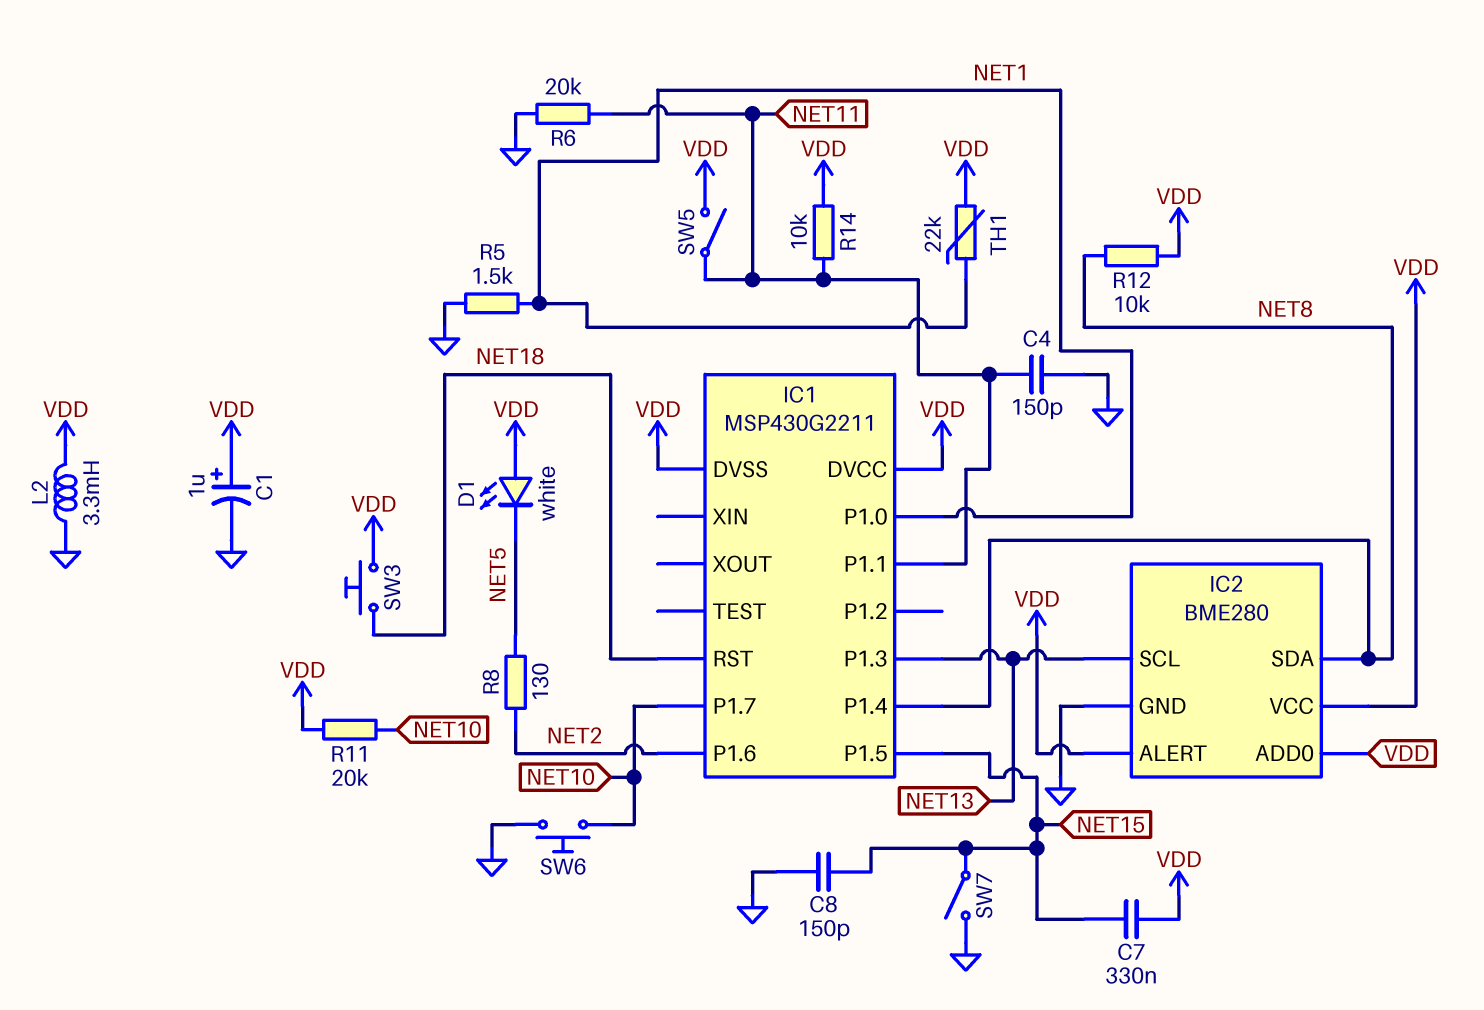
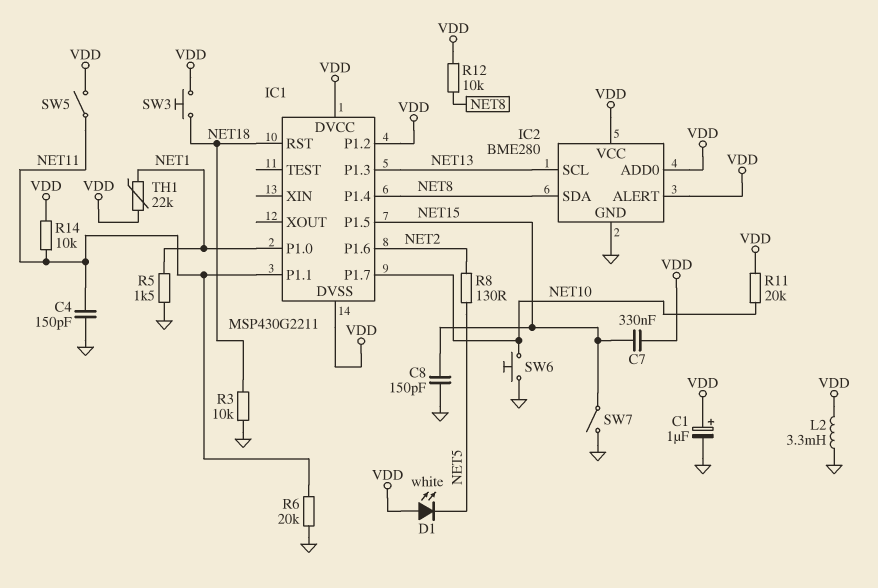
IC1 pin P1.2: none -> VDD
R3: none -> 10k (GND, NET18)

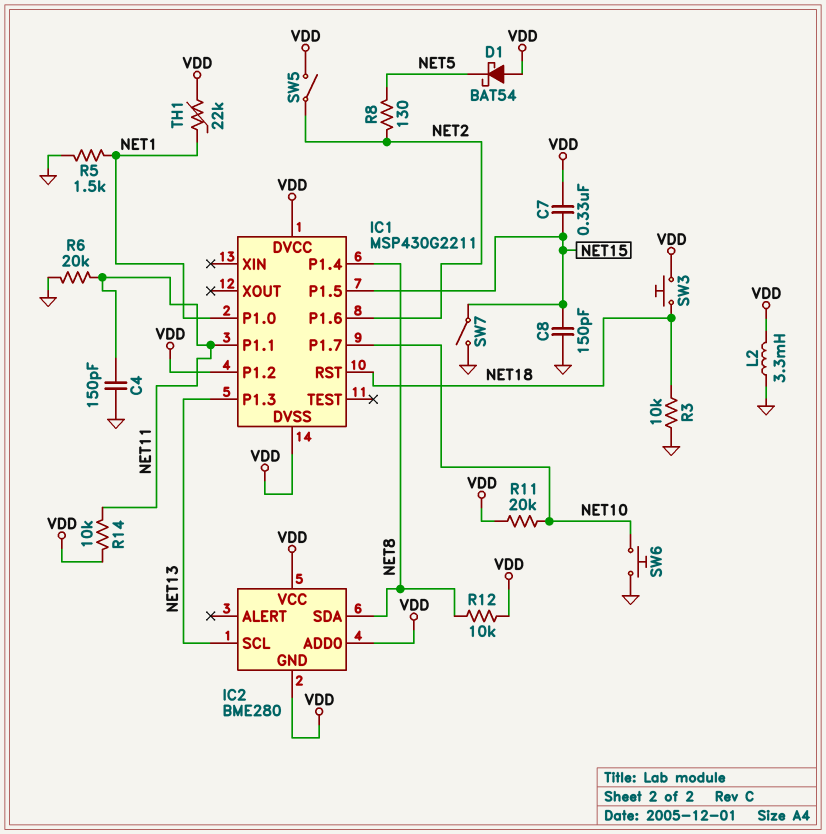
C1: 1uF (plus VDD, minus GND) -> none
D1: LED white (A VDD, K NET5) -> schottky BAT54 (A VDD, K NET5)
IC2 pin ALERT: VDD -> none
IC2 pin GND: GND -> VDD
SW5: switch (NET11, VDD) -> switch (NET2, VDD)

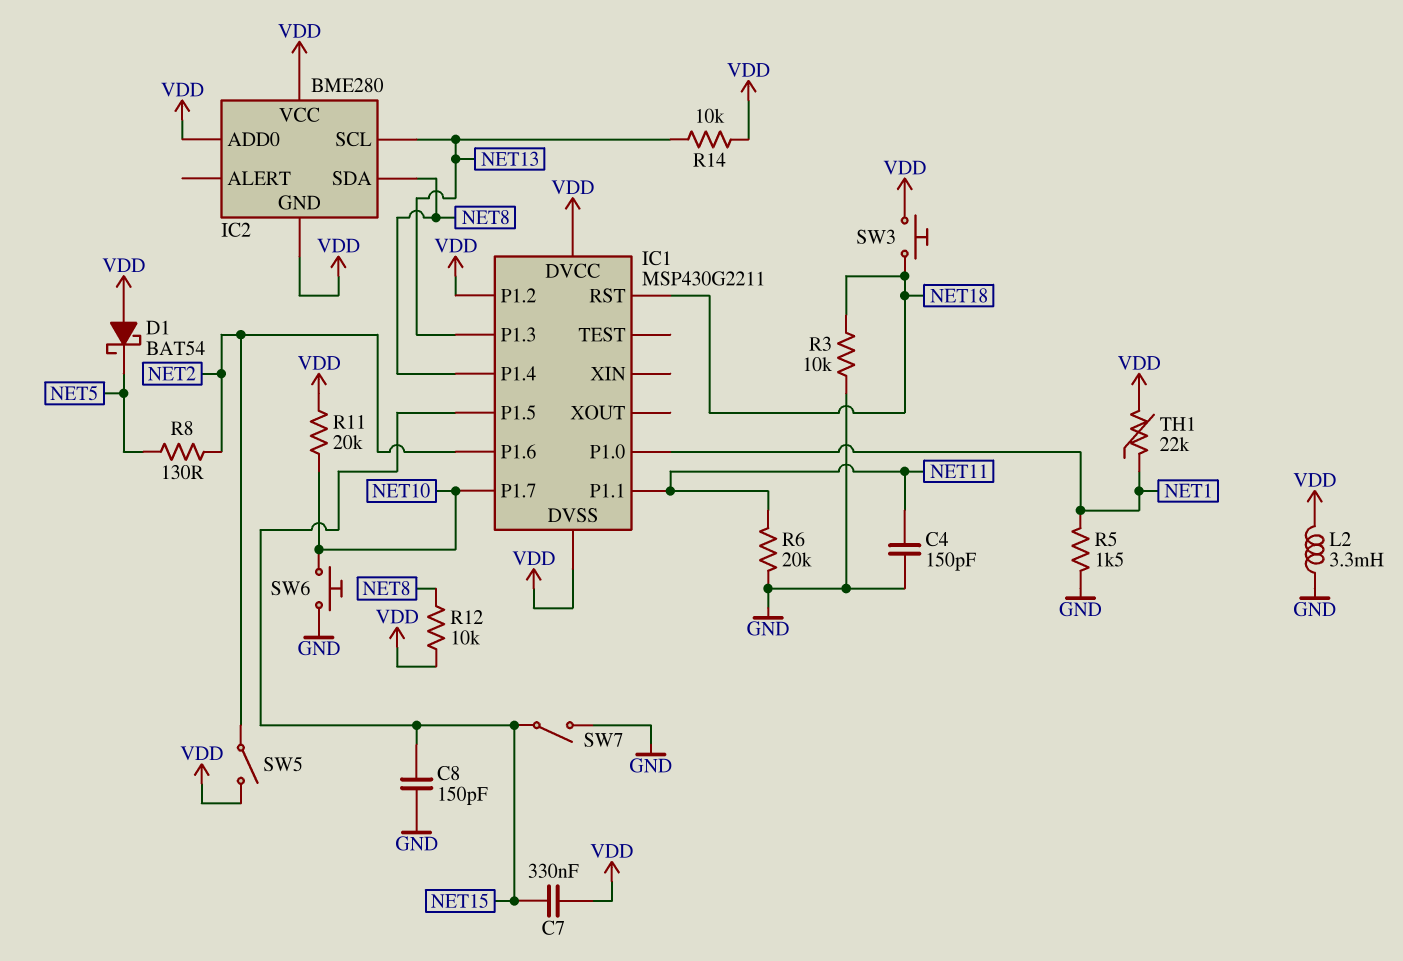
R14: 10k (NET11, VDD) -> 10k (NET13, VDD)

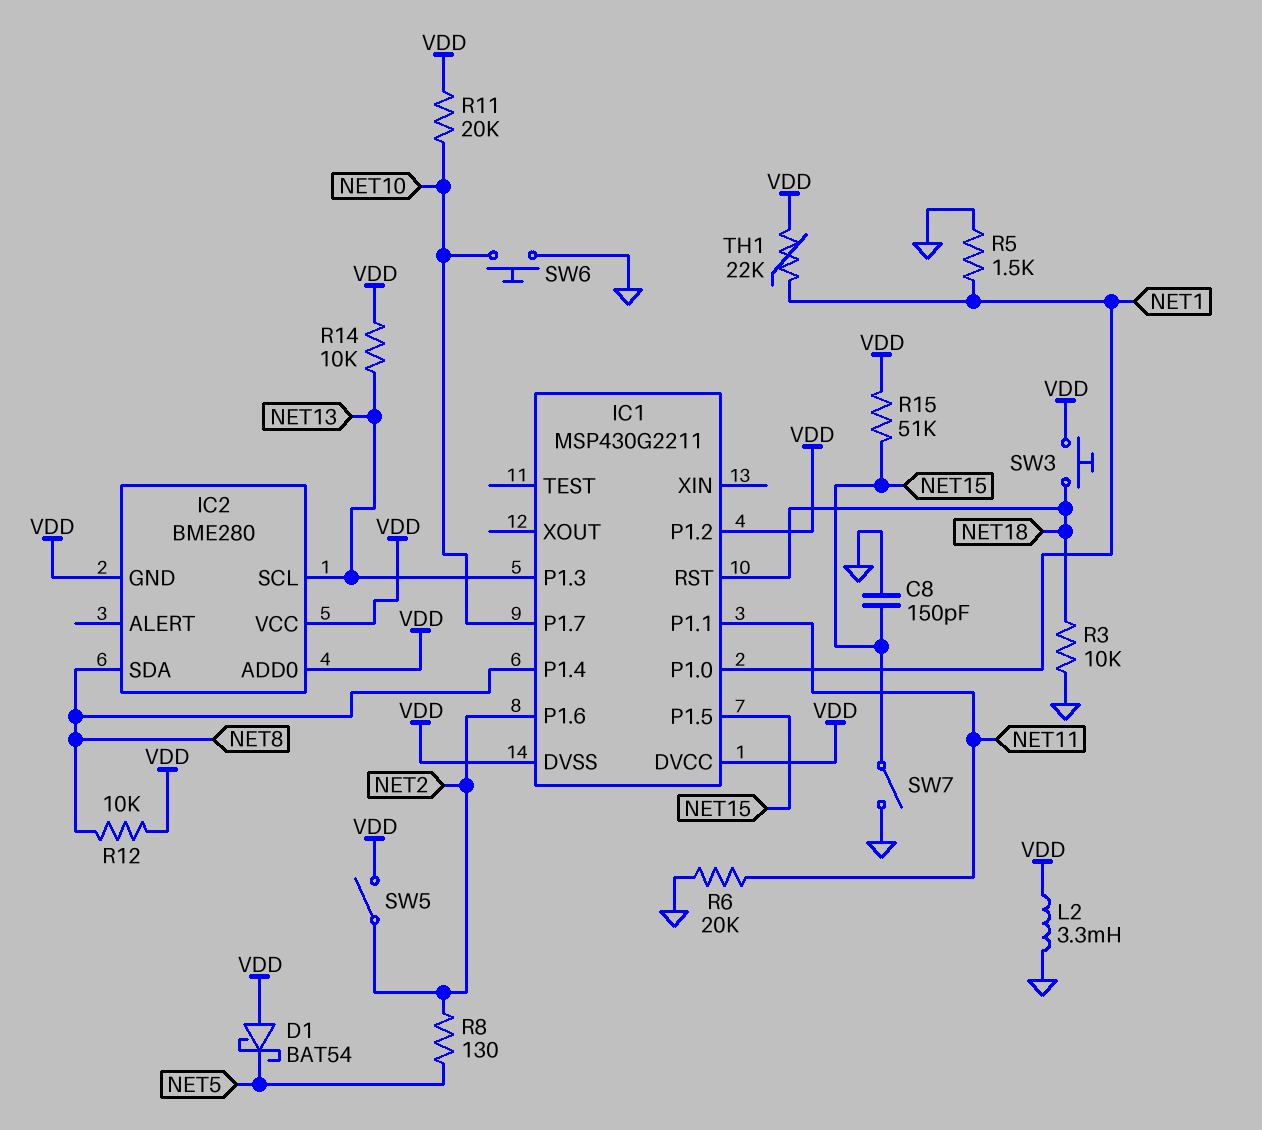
C4: 150pF (GND, NET11) -> none
C7: 330nF (NET15, VDD) -> none
R15: none -> 51k (NET15, VDD)

